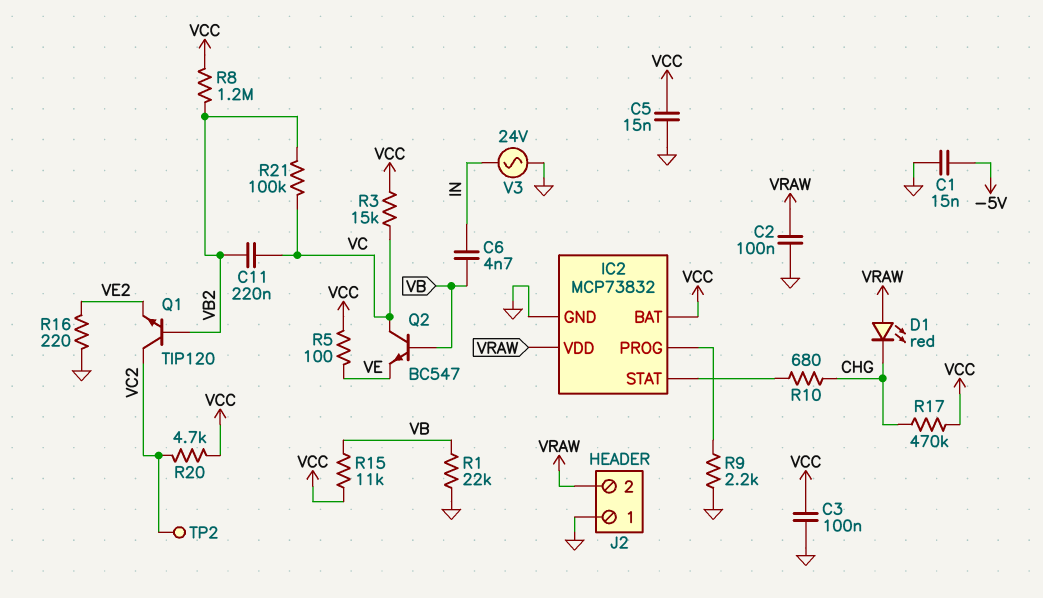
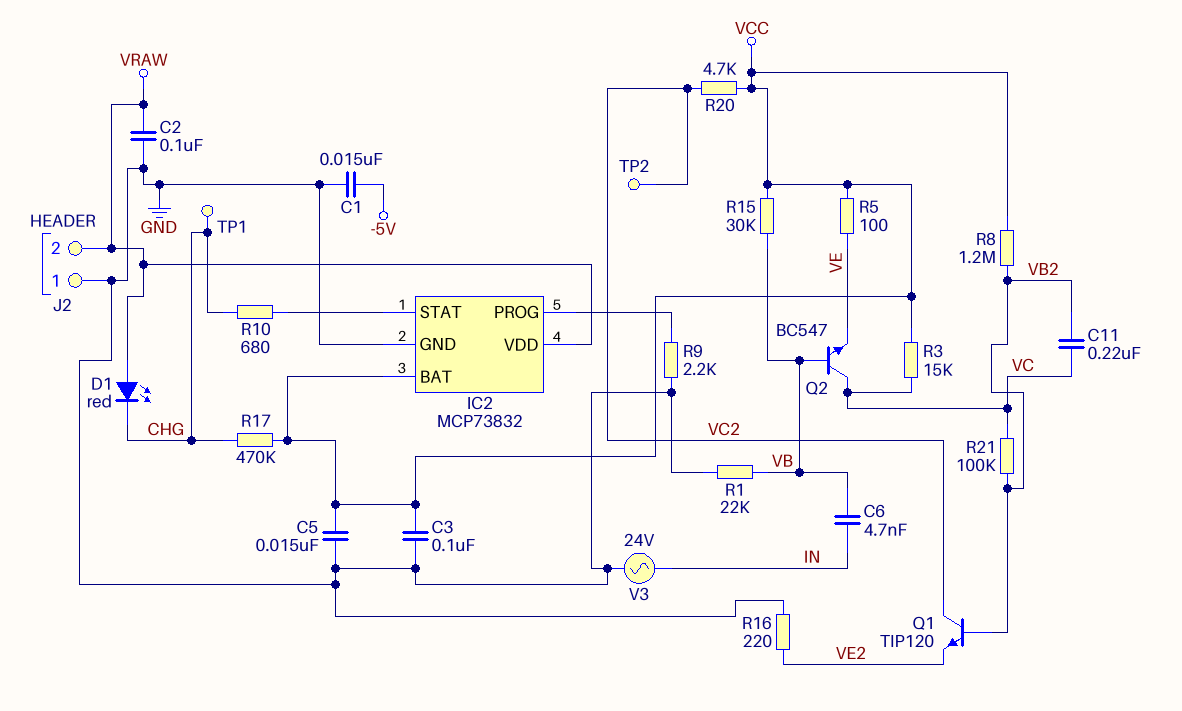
R15: 11k (VB, VCC) -> 30k (VB, VCC)
TP1: none -> test point (CHG)

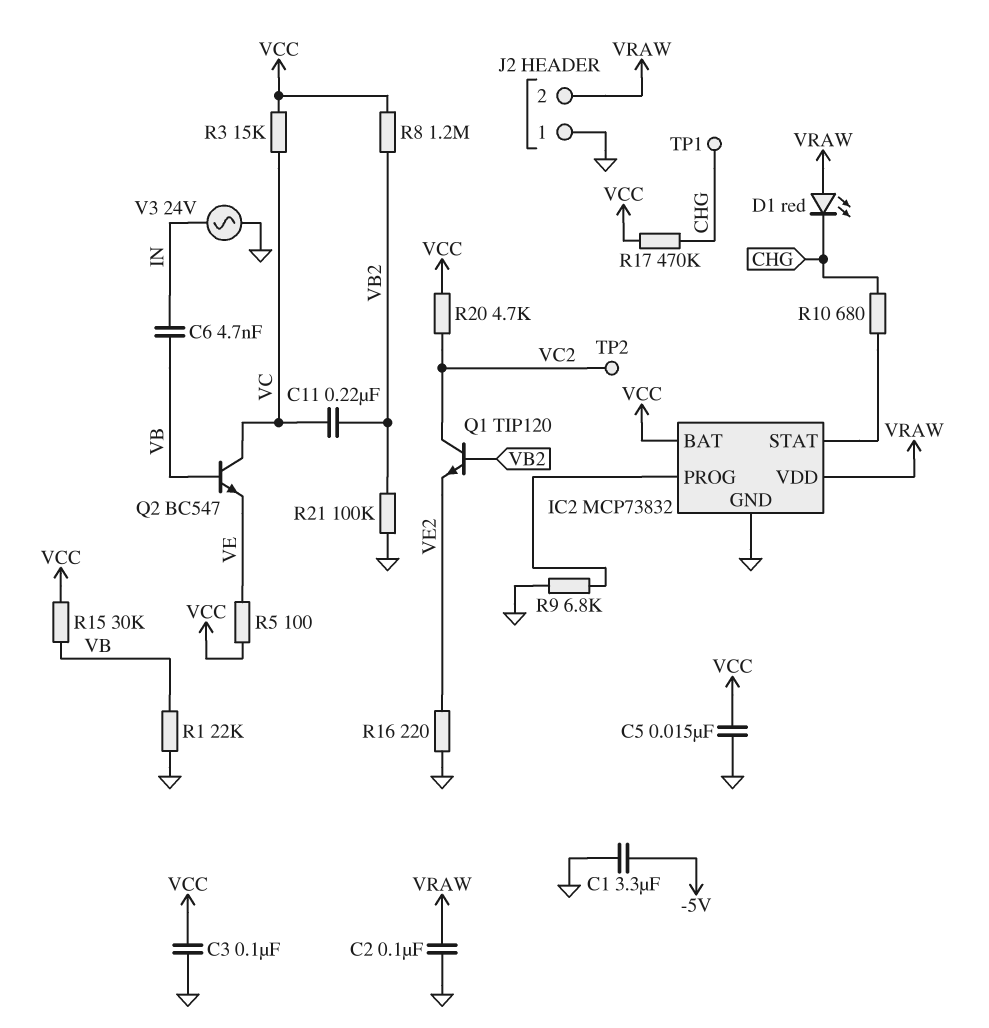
C1: 15nF (-5V, GND) -> 3.3uF (-5V, GND)
R9: 2.2k (GND, IC2/PROG) -> 6.8k (GND, IC2/PROG)
R21: 100k (VB2, VC) -> 100k (GND, VB2)

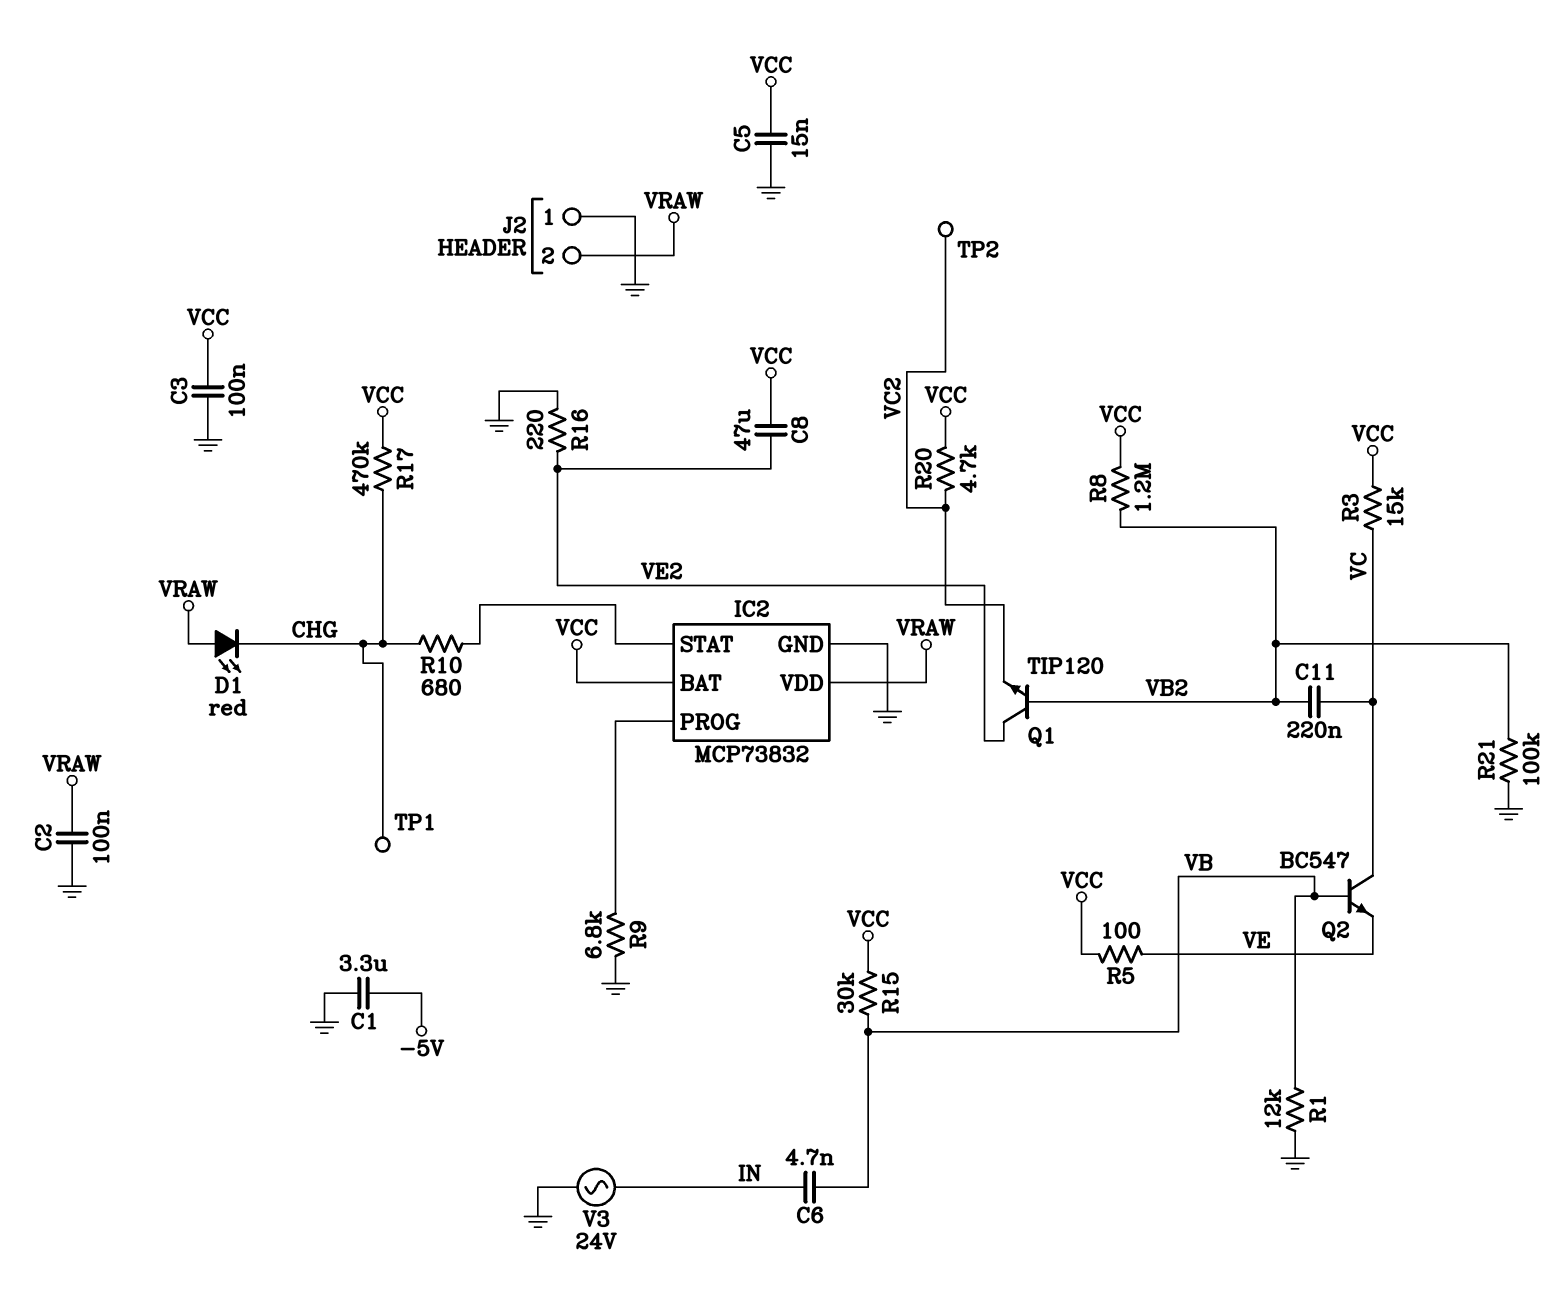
C8: none -> 47uF (VCC, VE2)
Q1: NPN TIP120 (B VB2, C VC2, E VE2) -> NPN TIP120 (B VB2, C VE2, E VC2)
R1: 22k (GND, VB) -> 12k (GND, VB)

